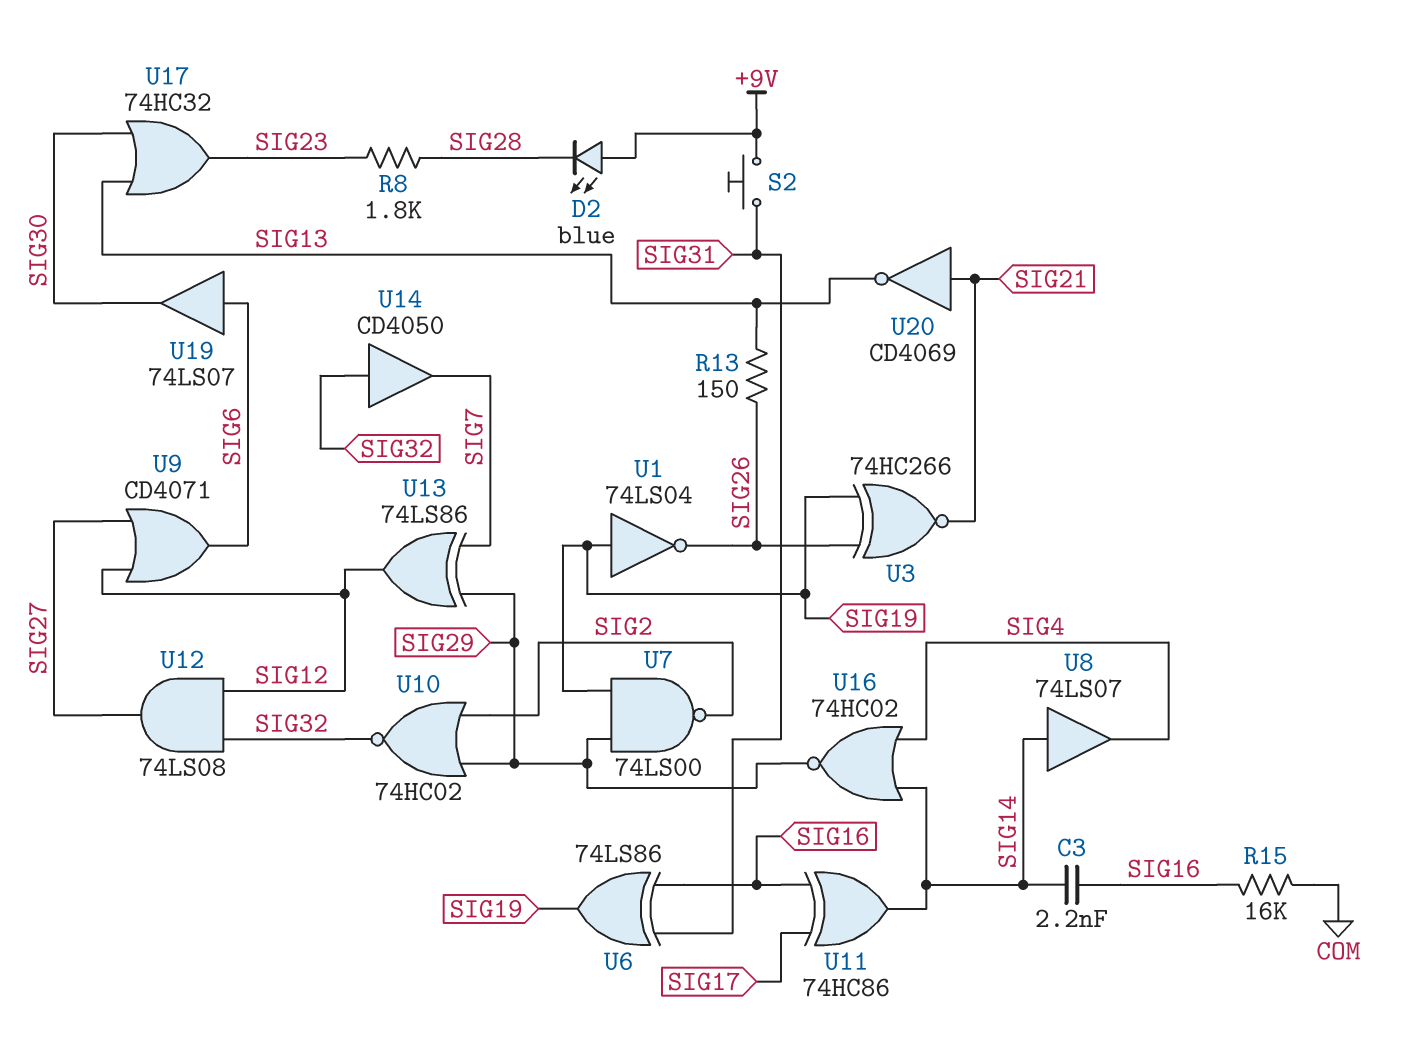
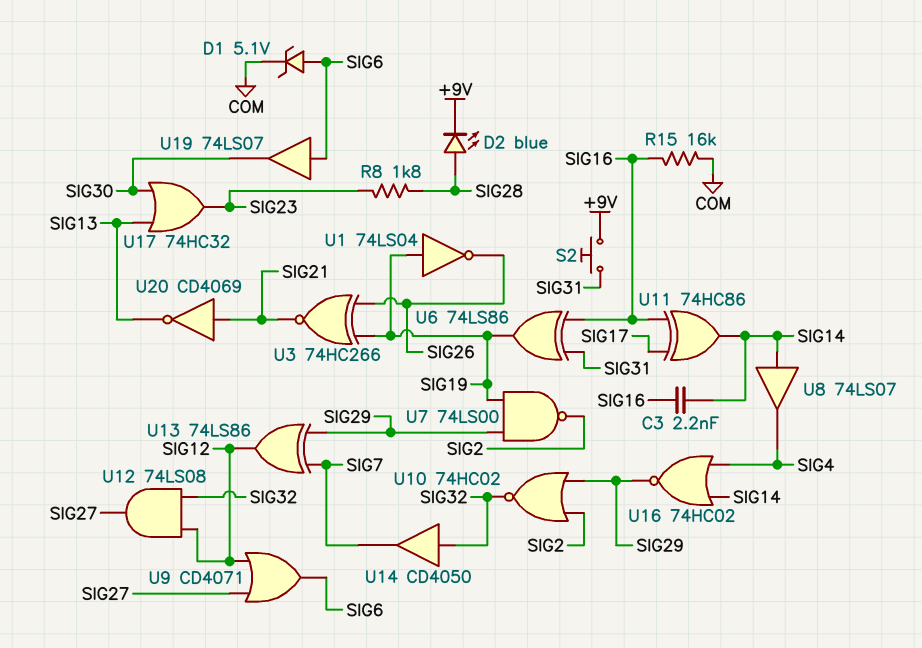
D1: none -> zener 5.1V (A SIG6, K COM)
D2: LED blue (A +9V, K SIG28) -> LED blue (A SIG28, K +9V)
R13: 150 (SIG13, SIG26) -> none

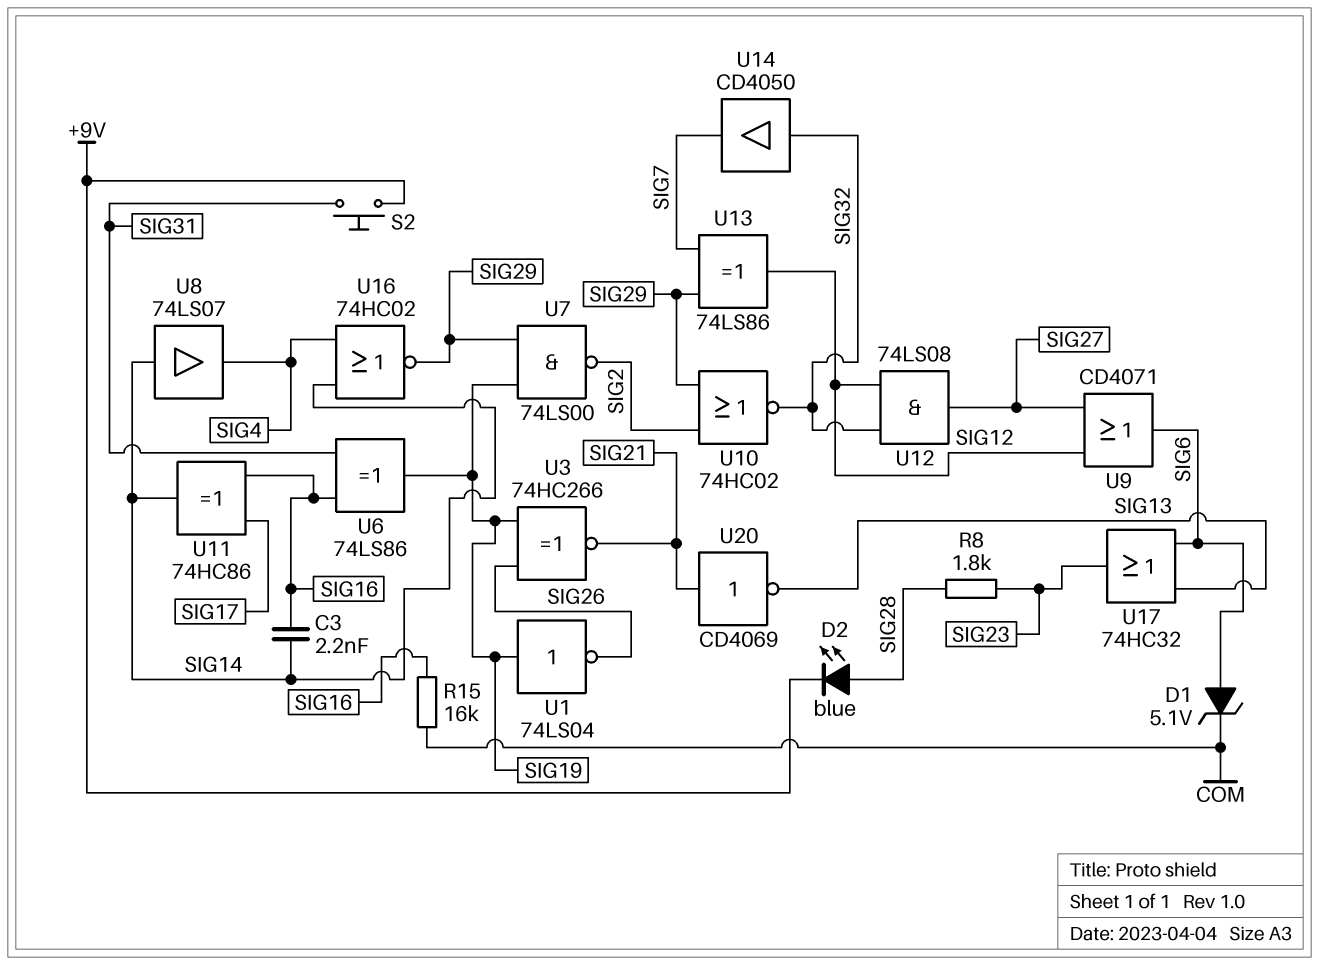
U17: OR 74HC32 (in SIG13, in SIG30, out SIG23) -> OR 74HC32 (in SIG6, in SIG13, out SIG23)
U19: buffer 74LS07 (in SIG6, out SIG30) -> none

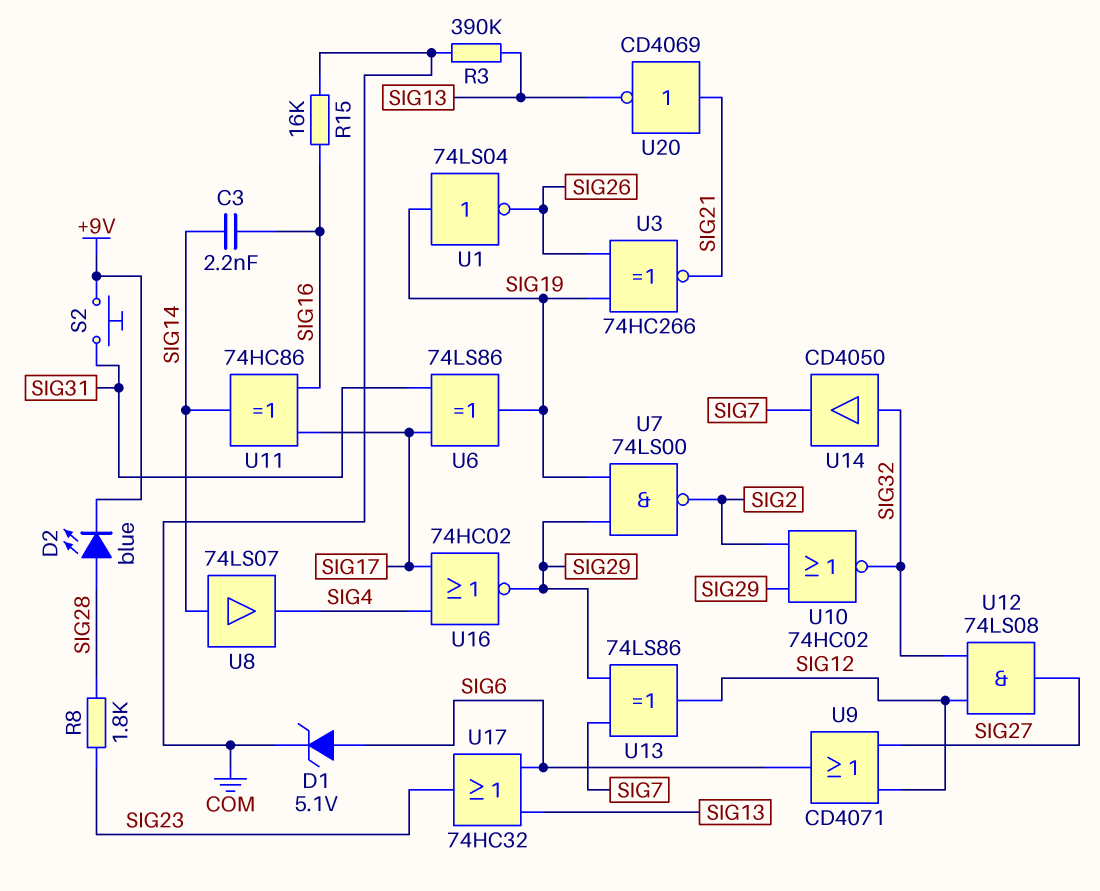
R3: none -> 390k (COM, SIG13)
U6: XOR 74LS86 (in SIG16, in SIG31, out SIG19) -> XOR 74LS86 (in SIG17, in SIG31, out SIG19)
U16: NOR 74HC02 (in SIG4, in SIG14, out SIG29) -> NOR 74HC02 (in SIG4, in SIG17, out SIG29)

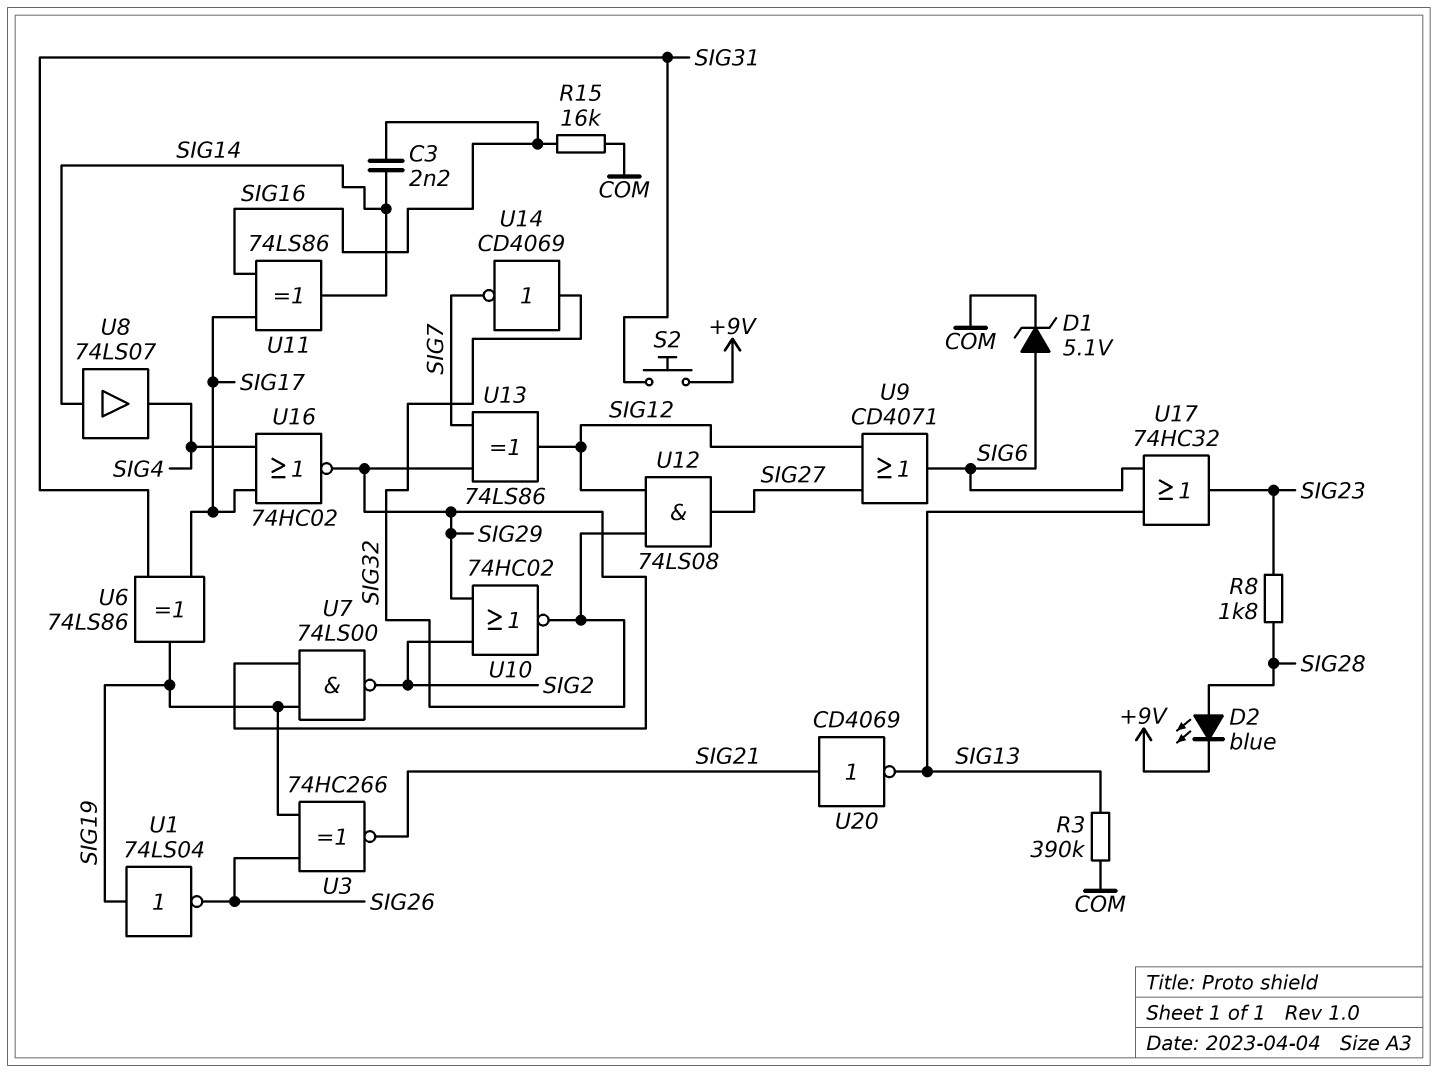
U11: XOR 74HC86 (in SIG16, in SIG17, out SIG14) -> XOR 74LS86 (in SIG16, in SIG17, out SIG14)
U14: buffer CD4050 (in SIG32, out SIG7) -> NOT CD4069 (in SIG32, out SIG7)

